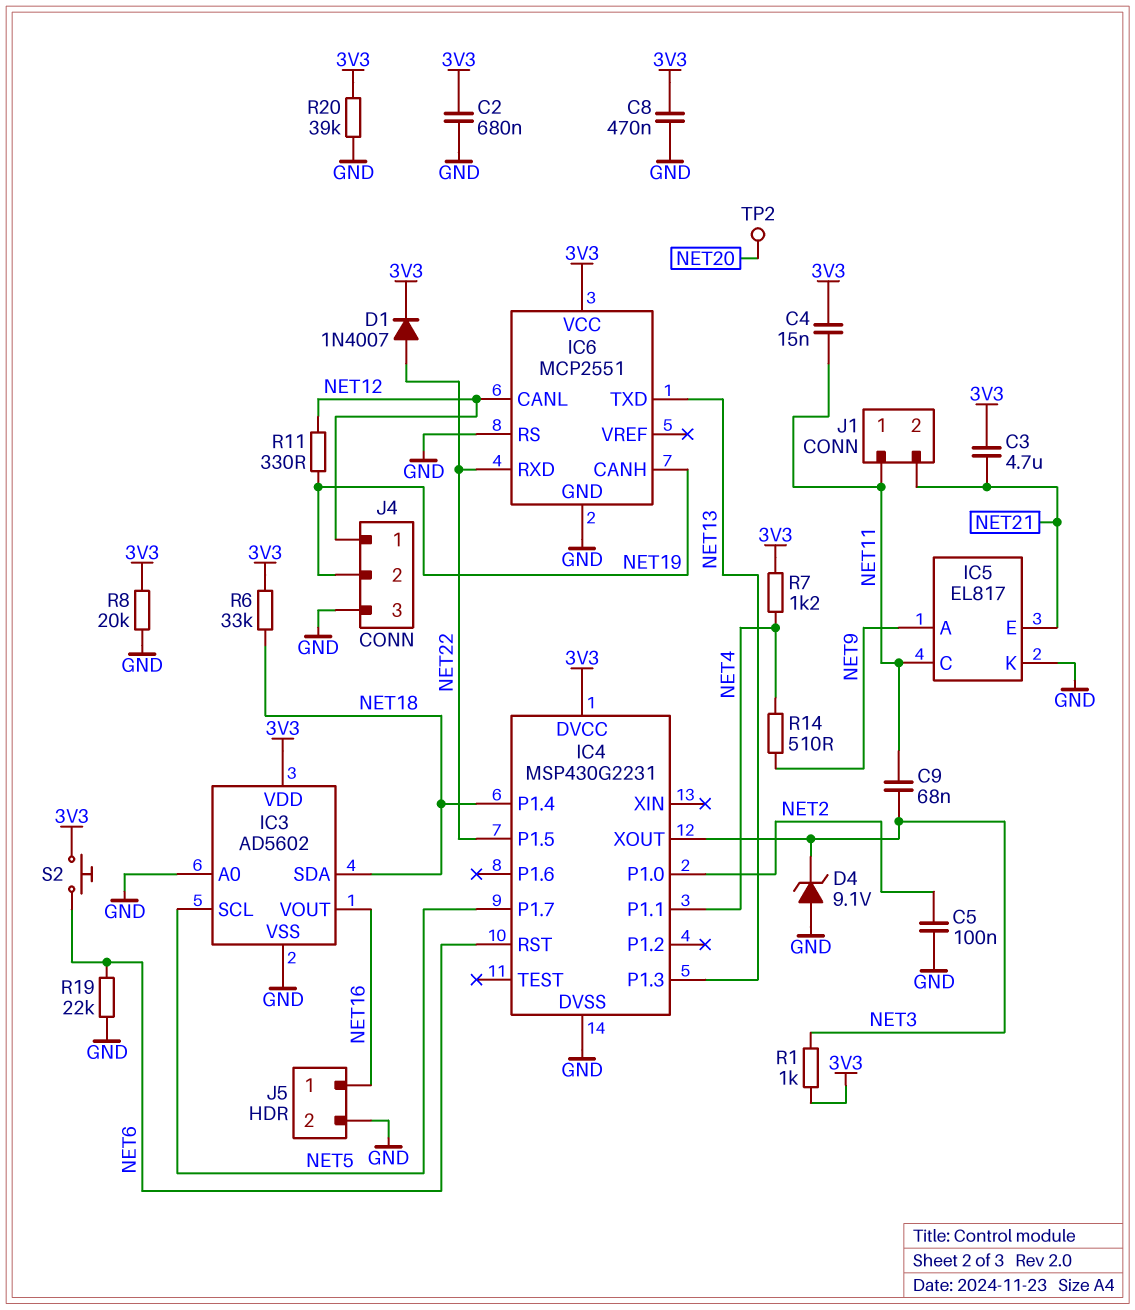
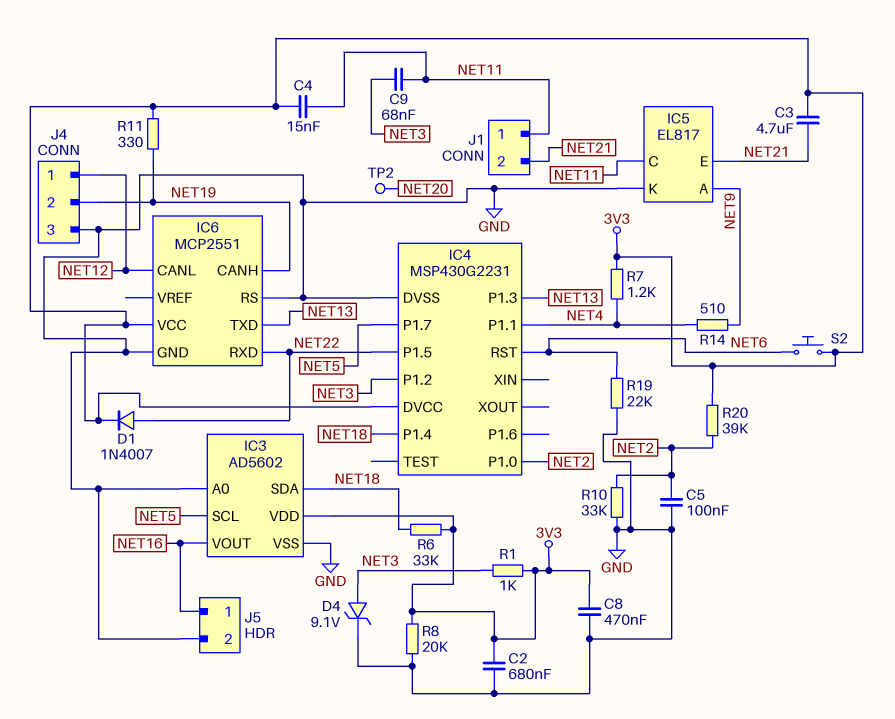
D4: zener 9.1V (A GND, K NET3) -> zener 9.1V (A NET3, K GND)
IC4 pin P1.2: none -> NET3
IC4 pin XOUT: NET3 -> none
R10: none -> 33k (GND, NET2)
R11: 330 (NET12, NET19) -> 330 (3V3, NET19)
R20: 39k (3V3, GND) -> 39k (3V3, NET2)

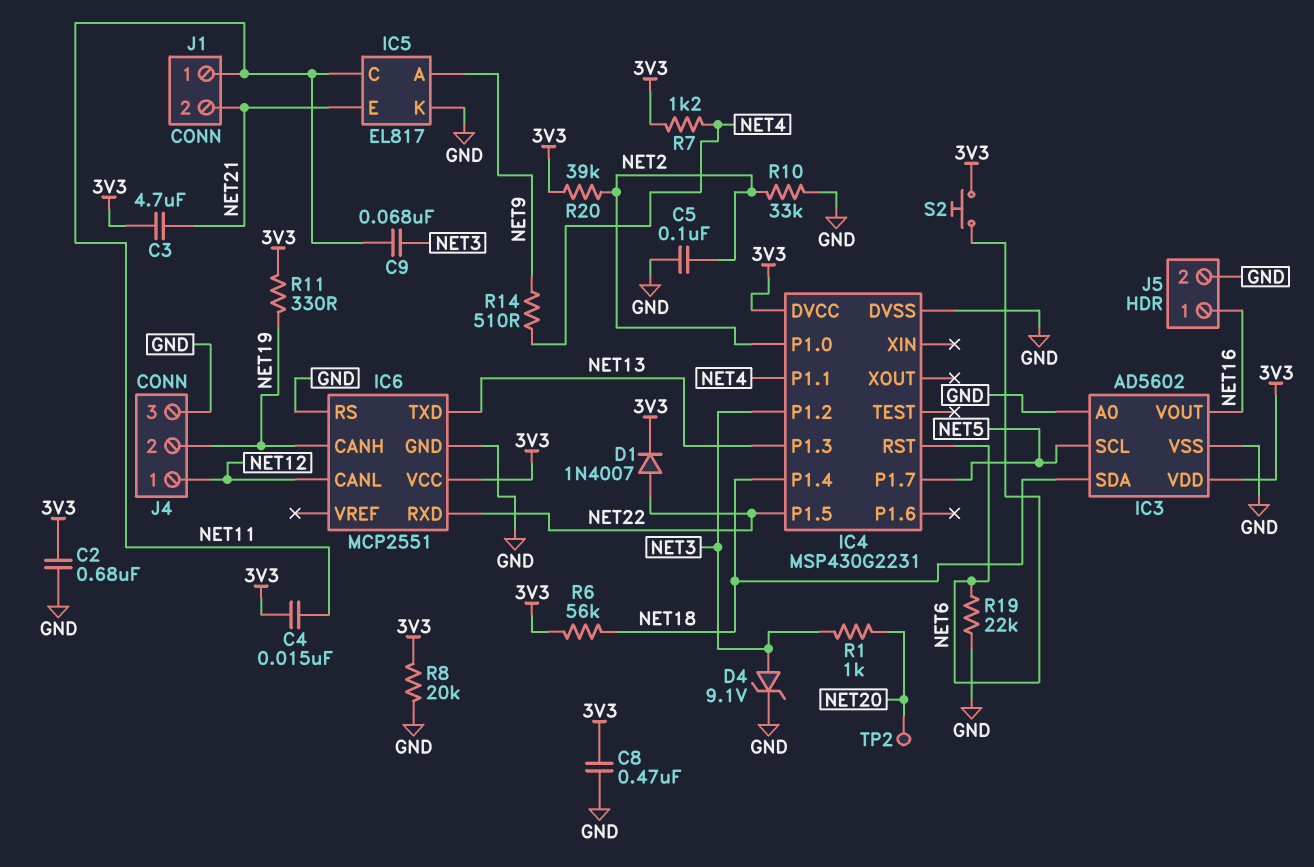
R1: 1k (3V3, NET3) -> 1k (NET3, NET20)
R6: 33k (3V3, NET18) -> 56k (3V3, NET18)

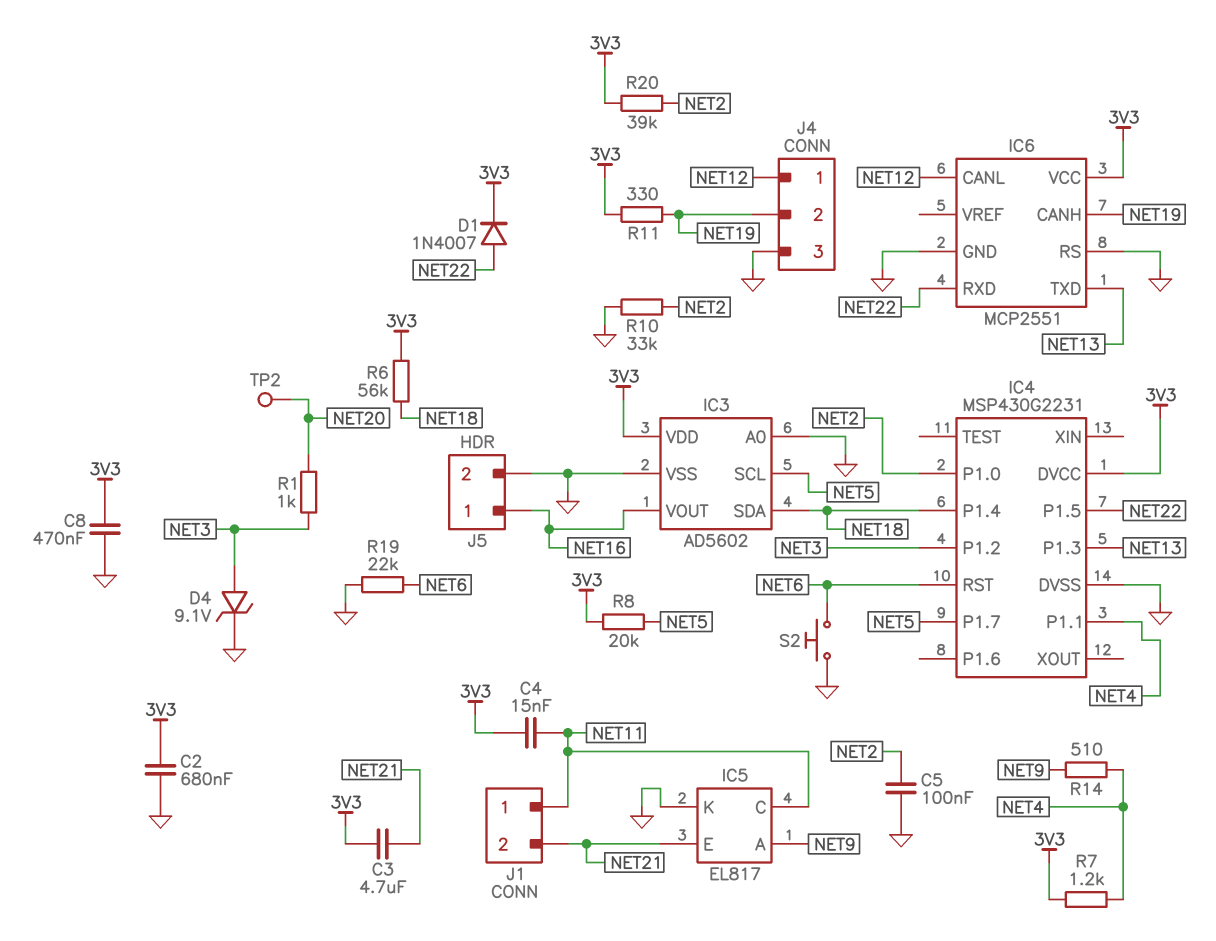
C9: 68nF (NET3, NET11) -> none
R8: 20k (3V3, GND) -> 20k (3V3, NET5)
S2: button (3V3, NET6) -> button (GND, NET6)

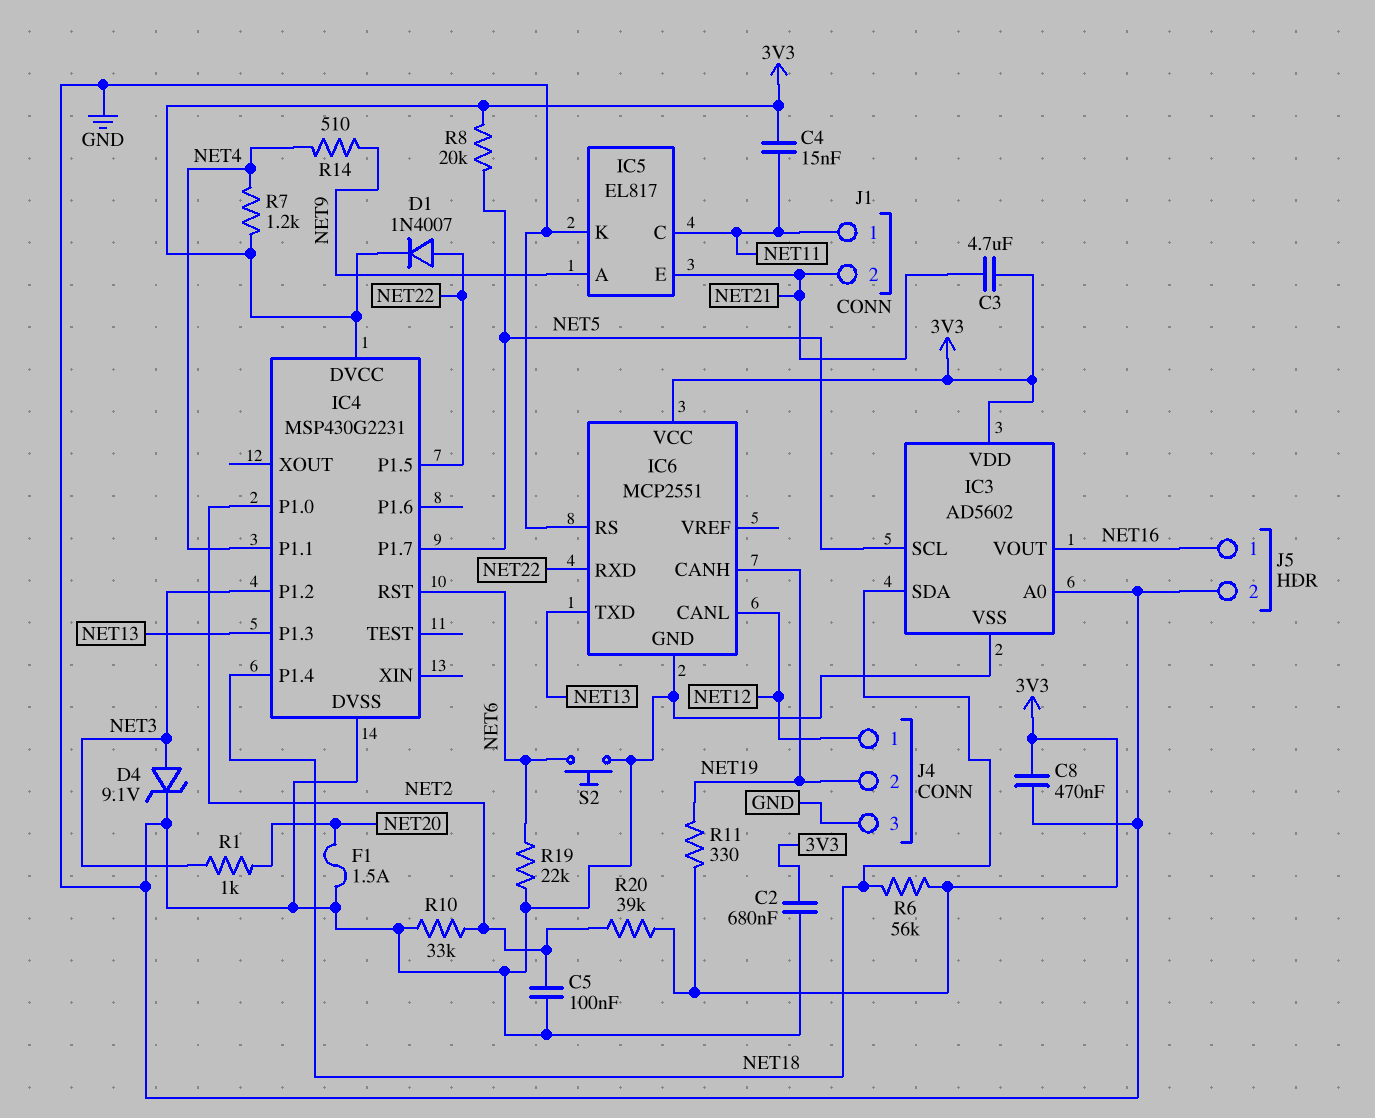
F1: none -> 1.5A (GND, NET20)
TP2: test point (NET20) -> none

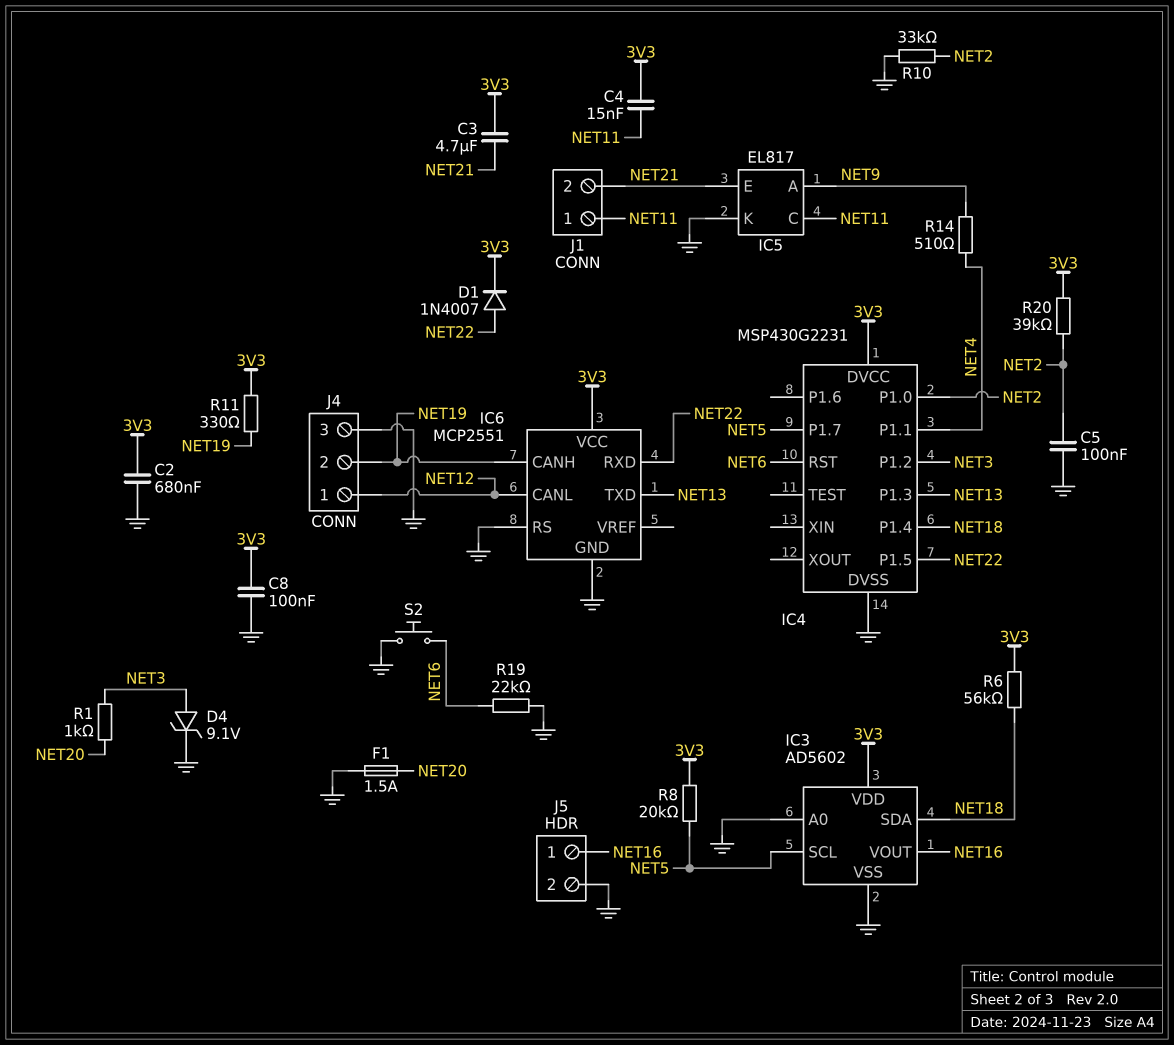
C8: 470nF (3V3, GND) -> 100nF (3V3, GND)
R7: 1.2k (3V3, NET4) -> none

